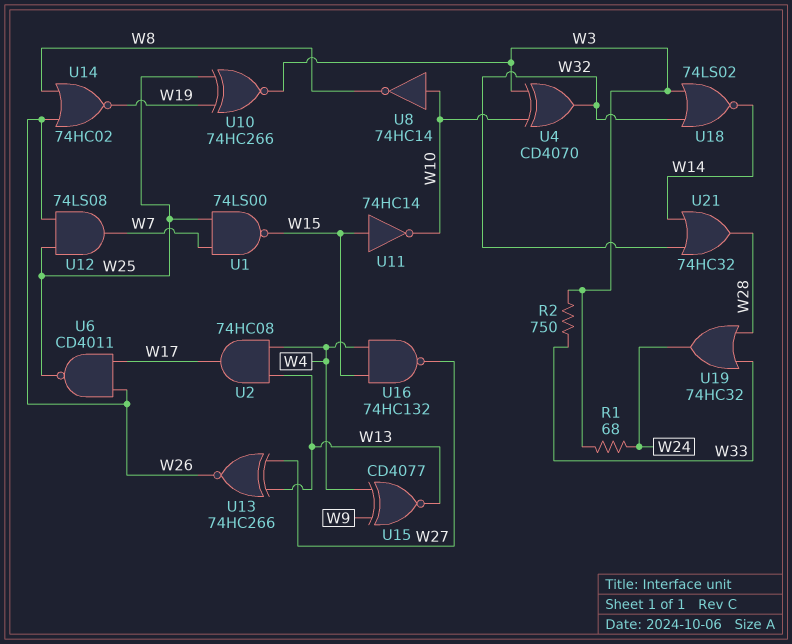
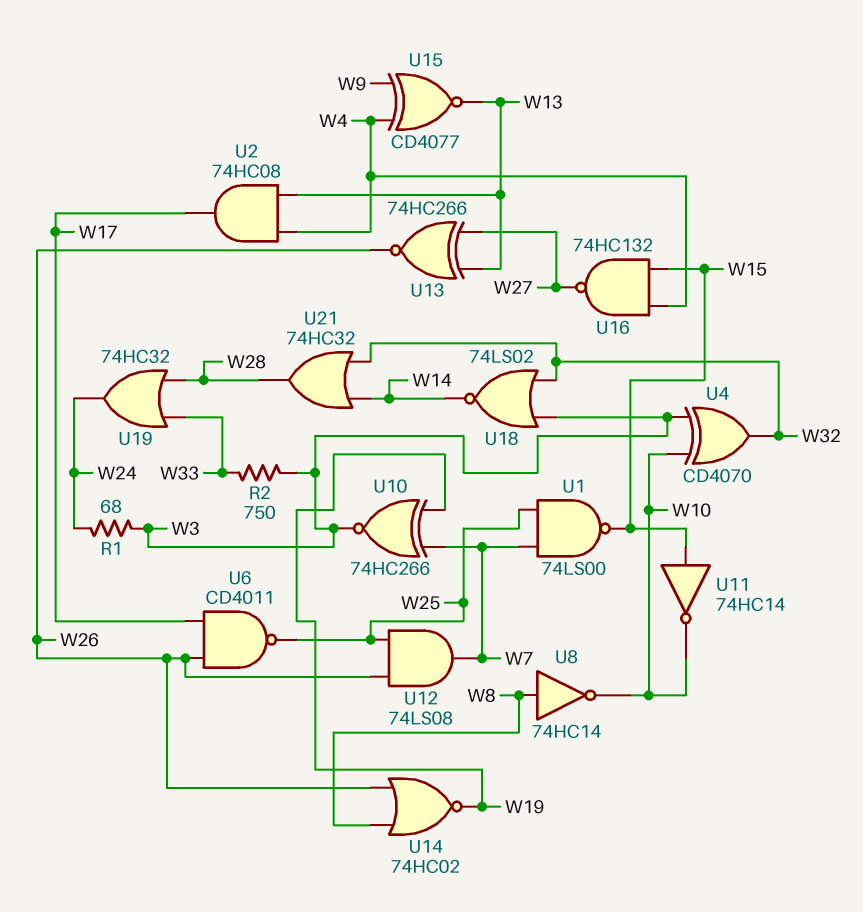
U8: NOT 74HC14 (in W10, out W8) -> NOT 74HC14 (in W8, out W10)
U10: XNOR 74HC266 (in W19, in W25, out W3) -> XNOR 74HC266 (in W7, in W19, out W3)

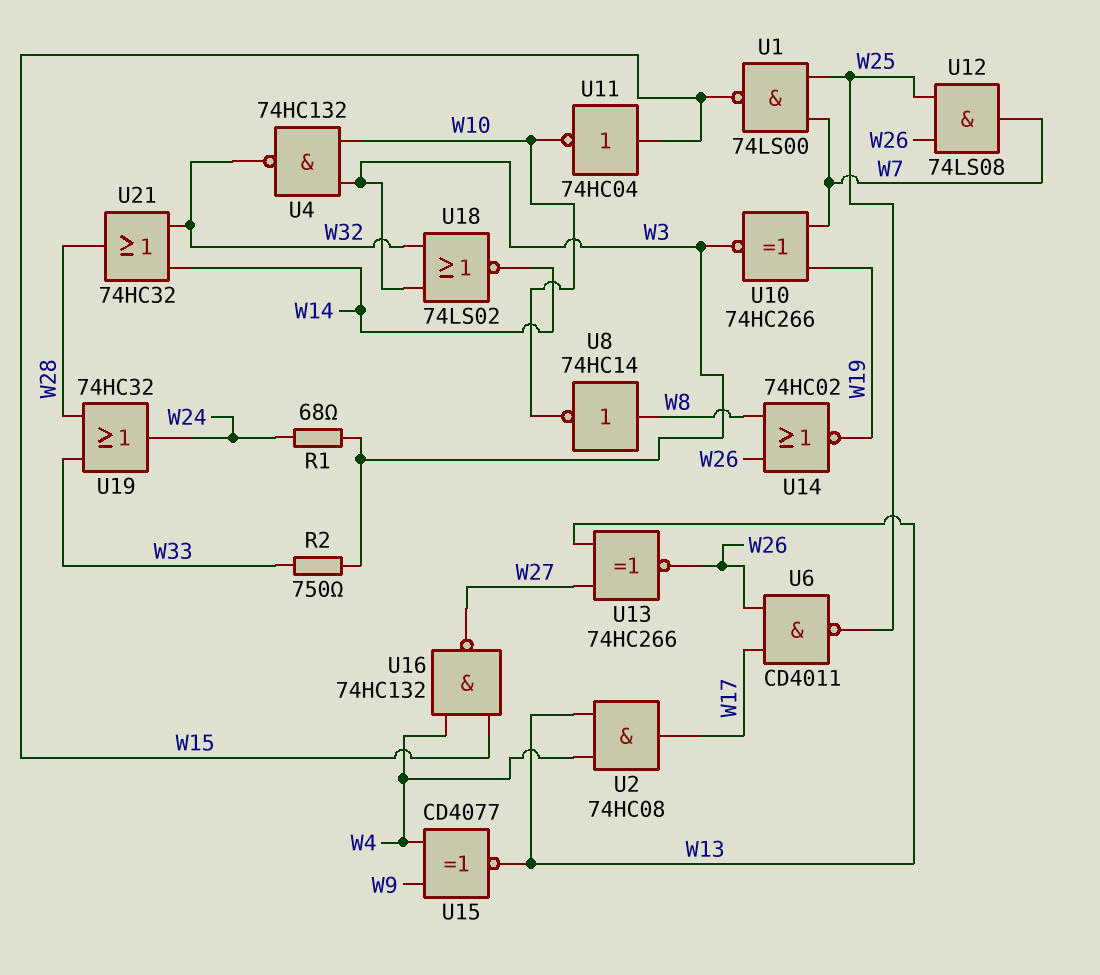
U4: XOR CD4070 (in W3, in W10, out W32) -> NAND 74HC132 (in W3, in W10, out W32)
U11: NOT 74HC14 (in W15, out W10) -> NOT 74HC04 (in W15, out W10)

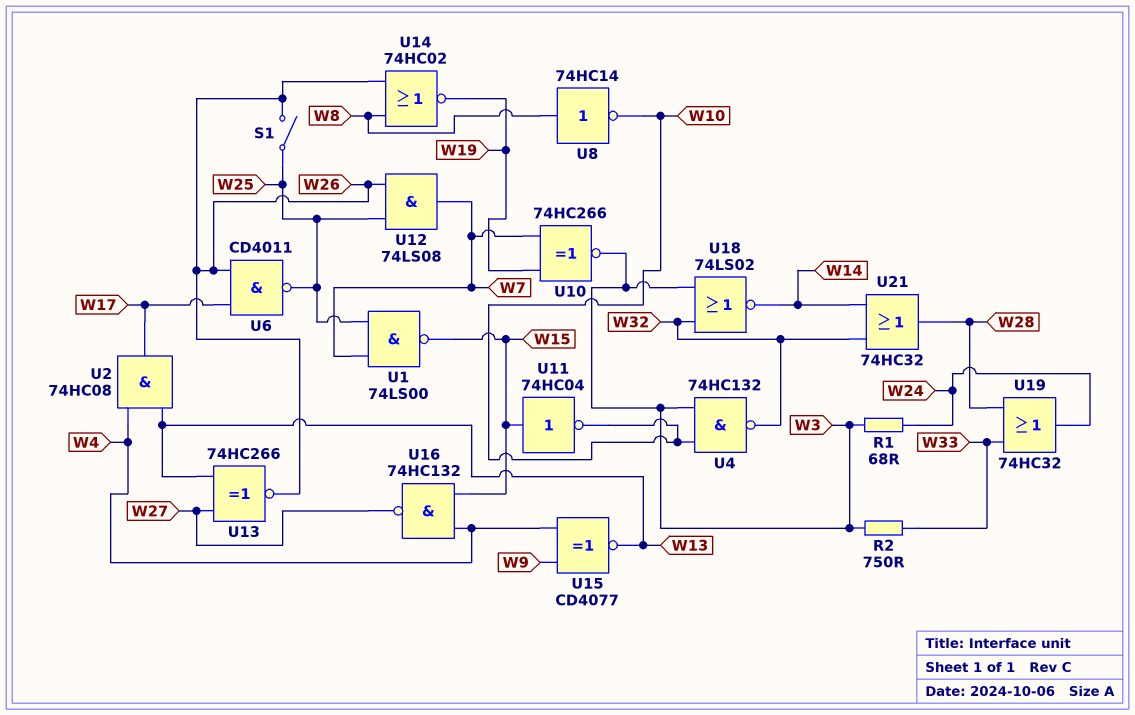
S1: none -> switch (W25, W26)

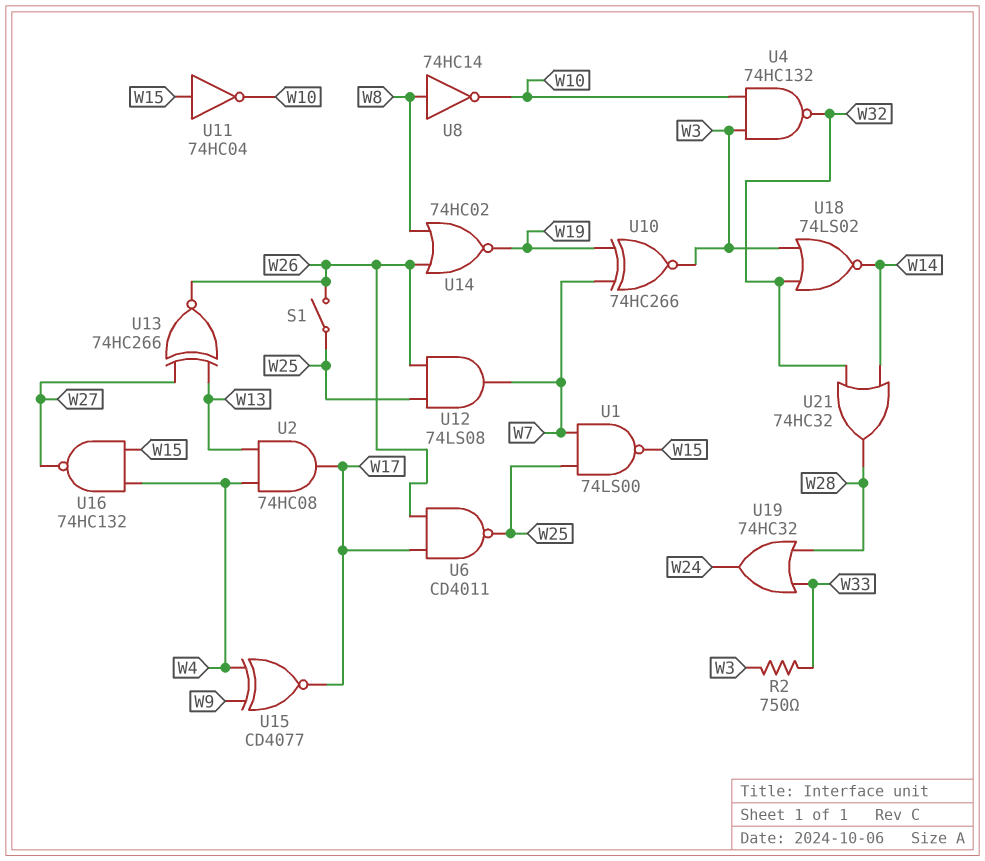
R1: 68 (W3, W24) -> none
U15: XNOR CD4077 (in W4, in W9, out W13) -> XNOR CD4077 (in W4, in W9, out W17)

